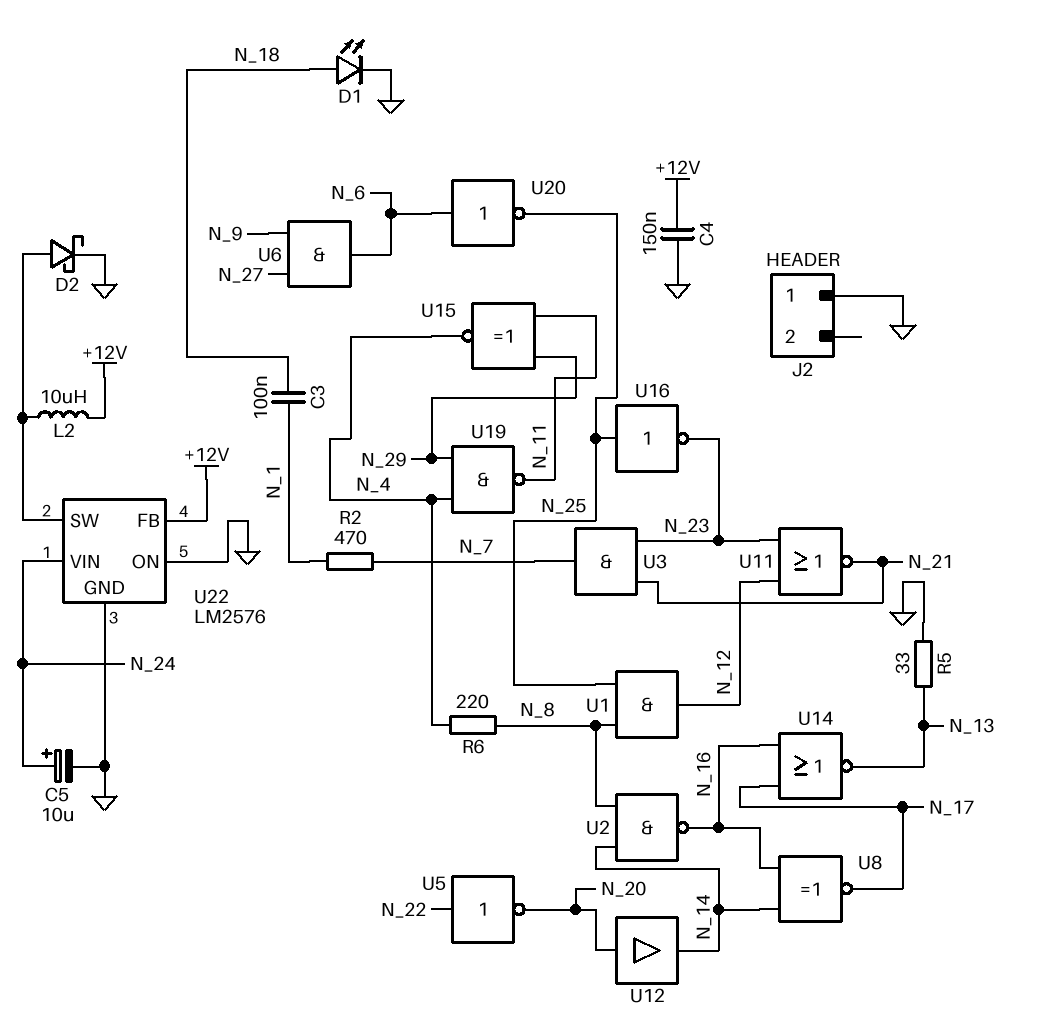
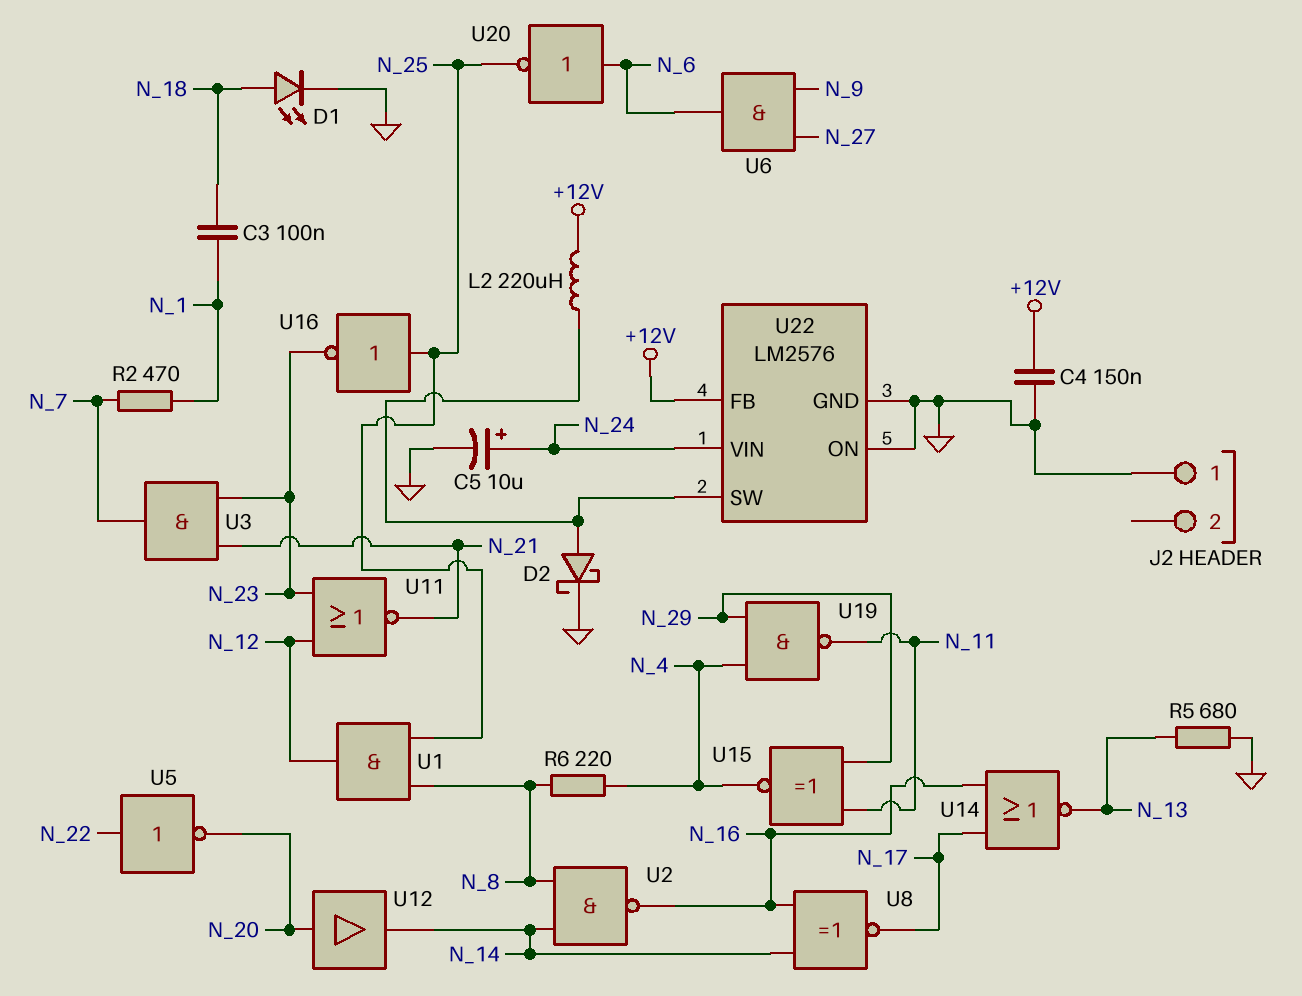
L2: 10uH (+12V, U22/SW) -> 220uH (+12V, U22/SW)
R5: 33 (GND, N_13) -> 680 (GND, N_13)

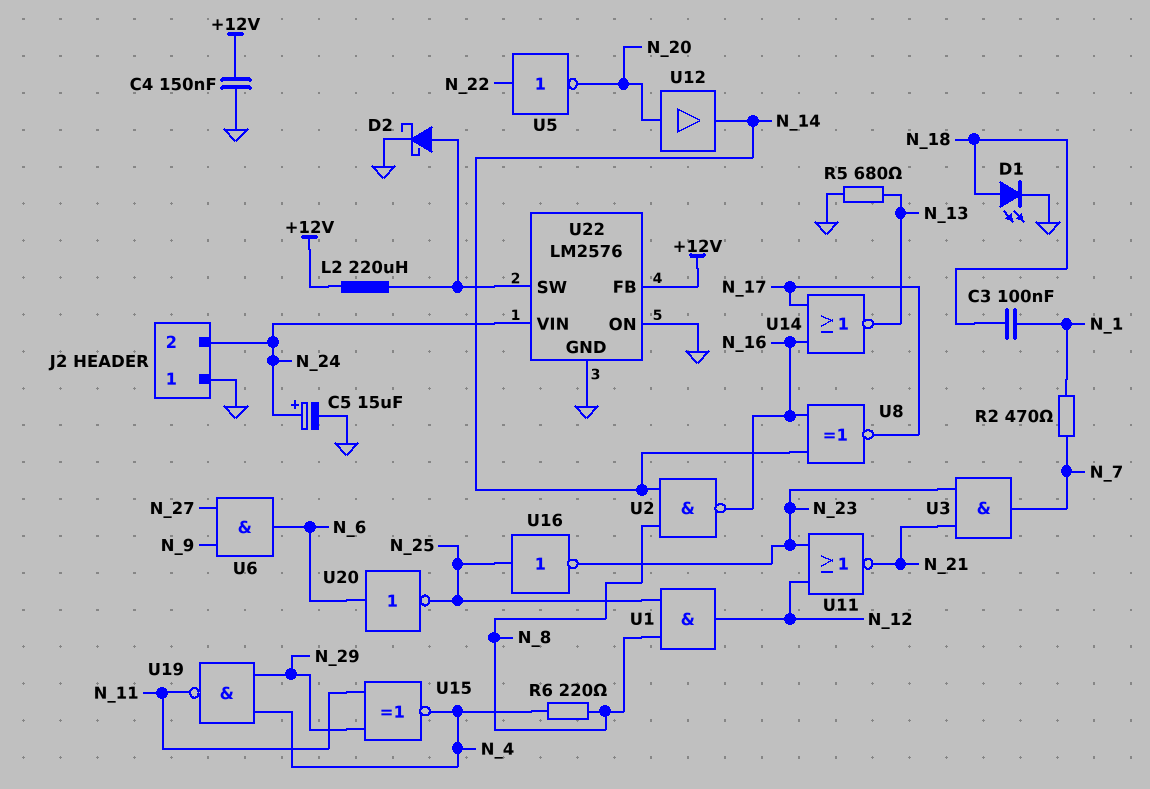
C5: 10uF (plus N_24, minus GND) -> 15uF (plus N_24, minus GND)
J2 pin 2: none -> N_24

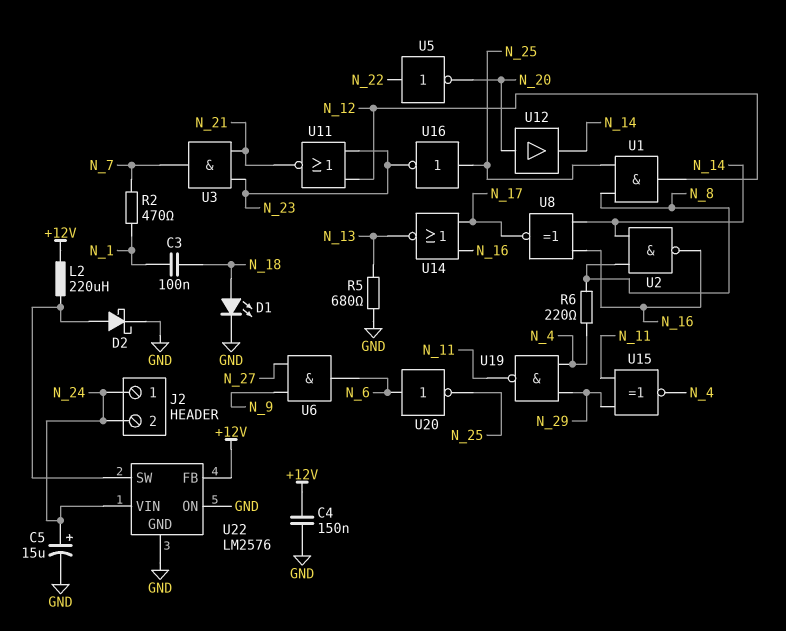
J2 pin 1: GND -> N_24

